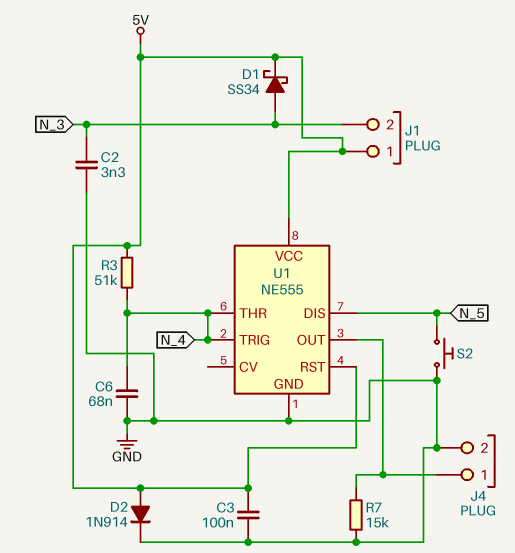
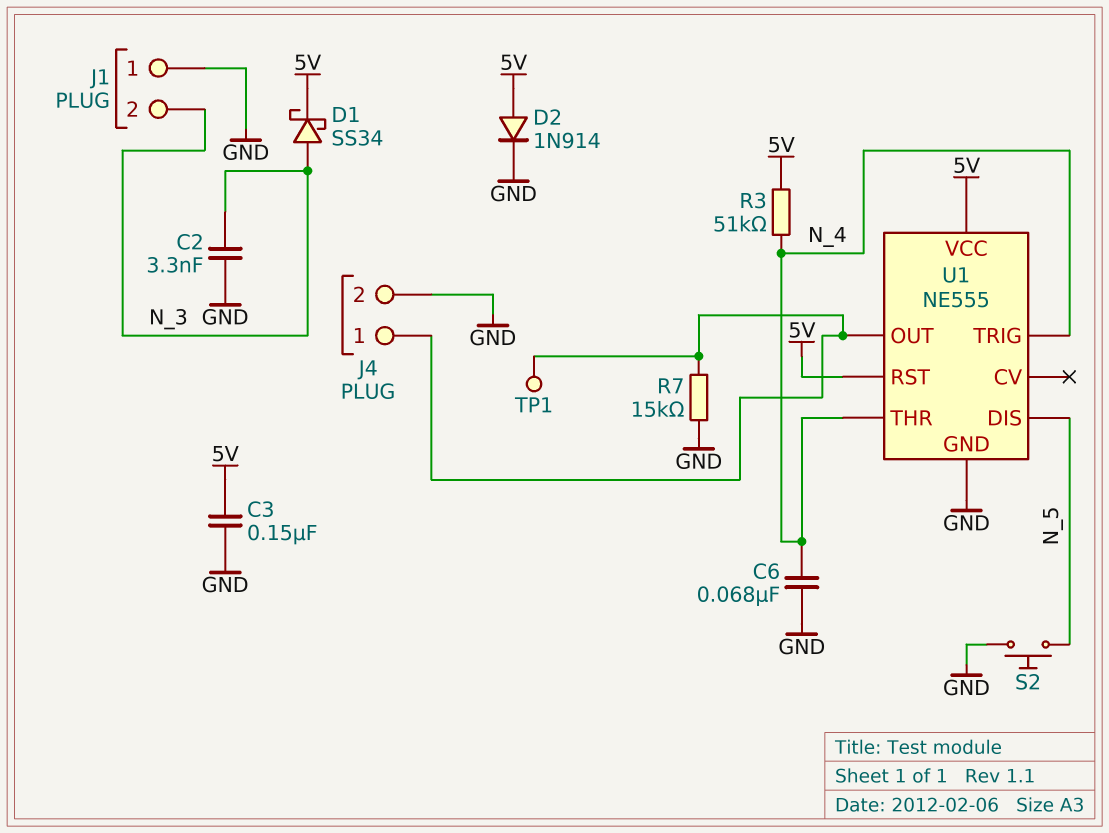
C3: 100nF (5V, GND) -> 150nF (5V, GND)
J1 pin 1: 5V -> GND
TP1: none -> test point (J4/1)

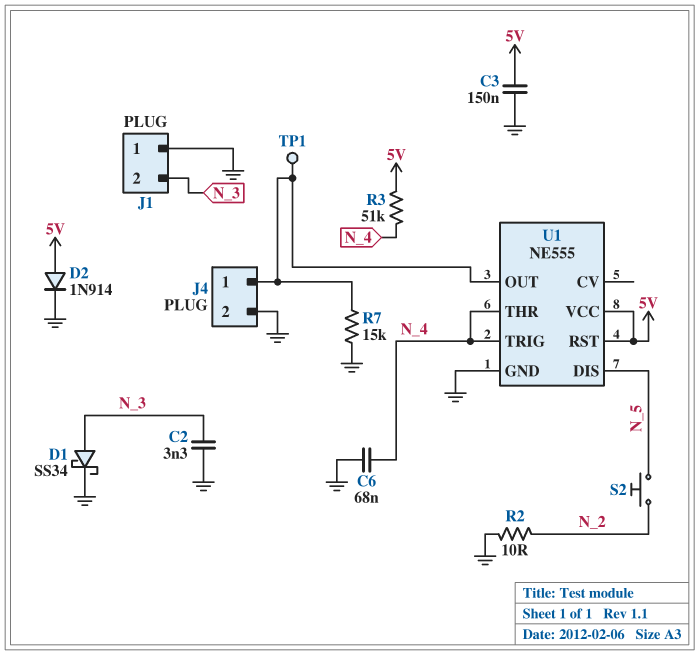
D1: schottky SS34 (A N_3, K 5V) -> schottky SS34 (A N_3, K GND)
R2: none -> 10 (GND, N_2)
S2: button (GND, N_5) -> button (N_2, N_5)

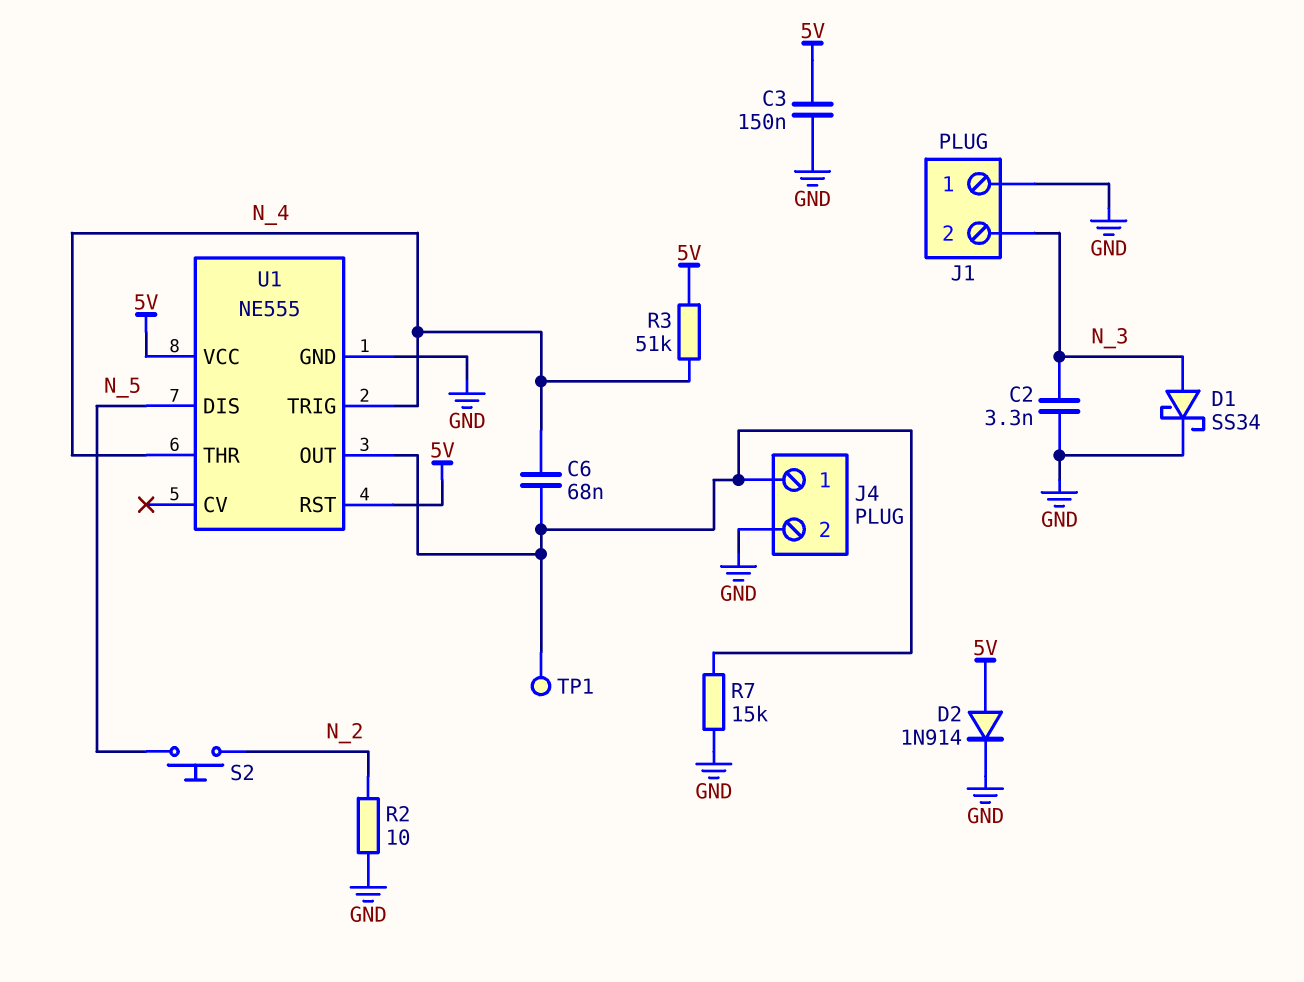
C6: 68nF (GND, N_4) -> 68nF (J4/1, N_4)

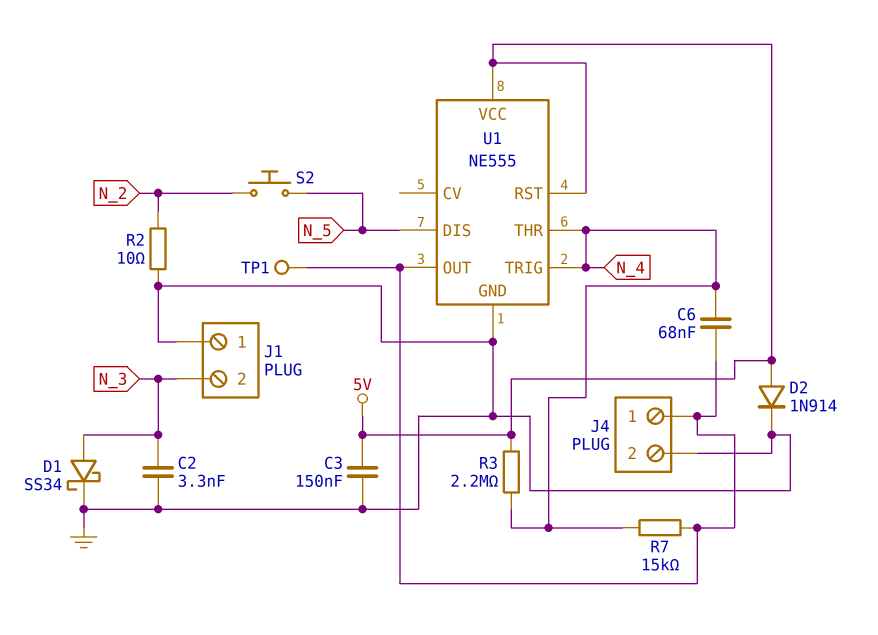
R3: 51k (5V, N_4) -> 2.2M (5V, N_4)
R7: 15k (GND, J4/1) -> 15k (J4/1, N_4)

